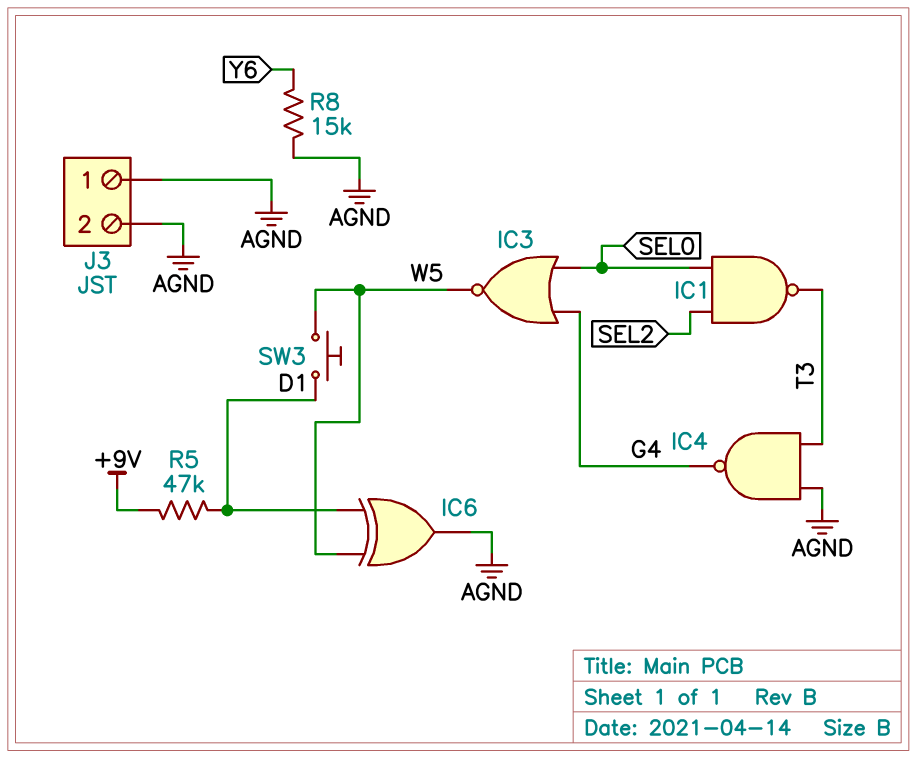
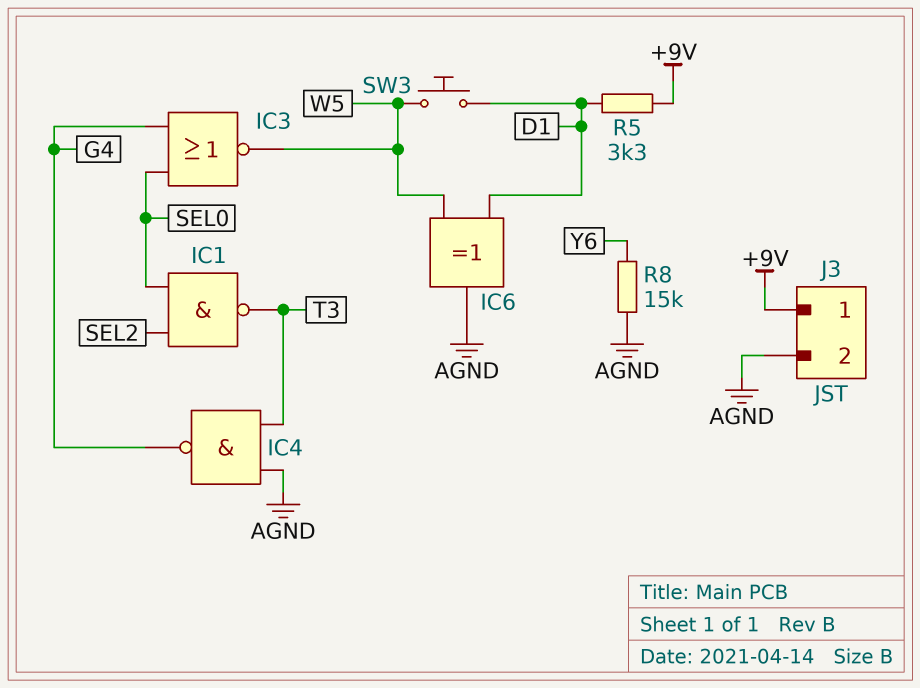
J3 pin 1: AGND -> +9V
R5: 47k (+9V, D1) -> 3.3k (+9V, D1)

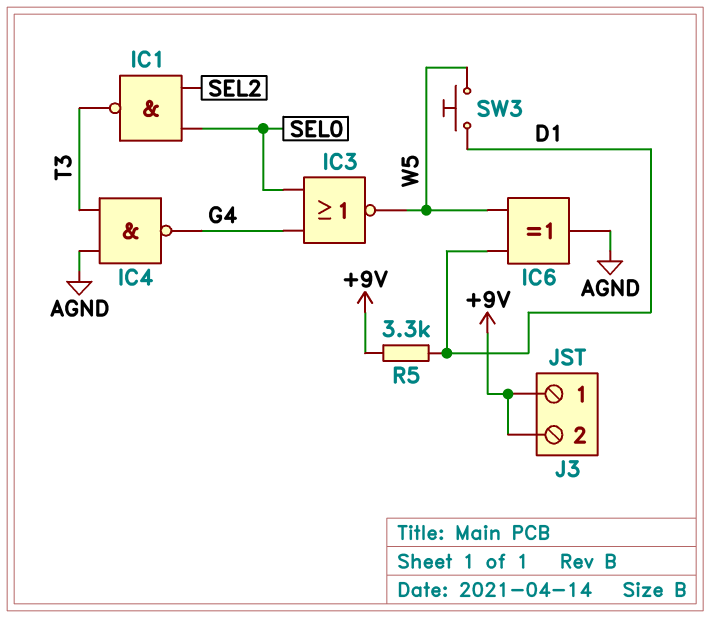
J3 pin 2: AGND -> +9V
R8: 15k (AGND, Y6) -> none

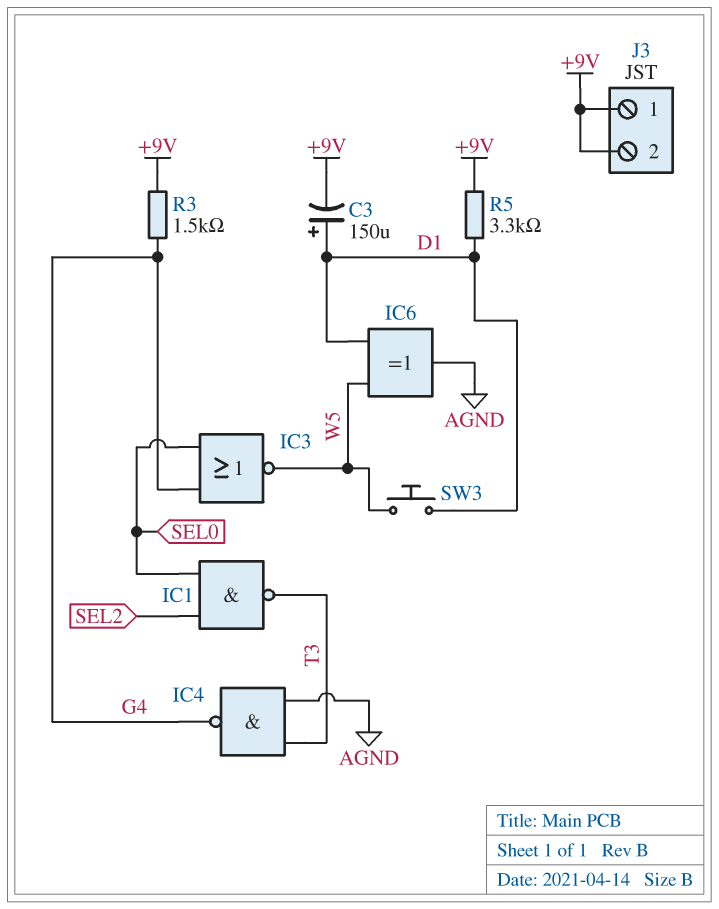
C3: none -> 150uF (plus D1, minus +9V)
R3: none -> 1.5k (+9V, G4)

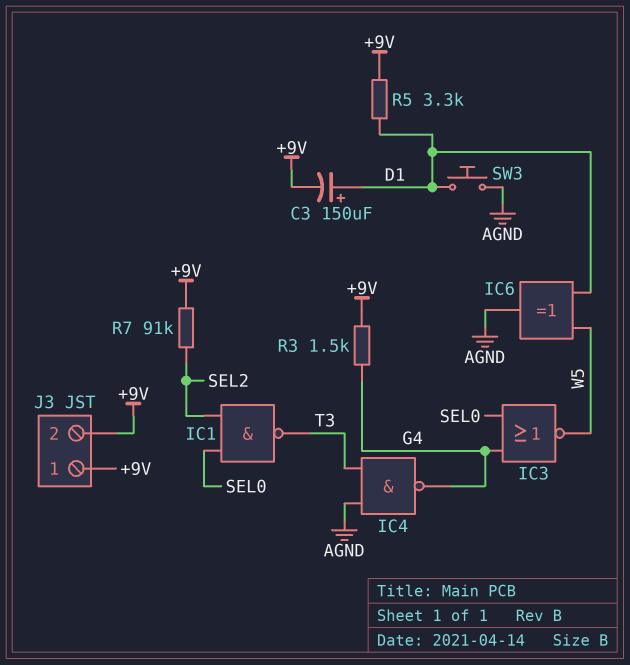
R7: none -> 91k (+9V, SEL2)
SW3: button (D1, W5) -> button (AGND, D1)

